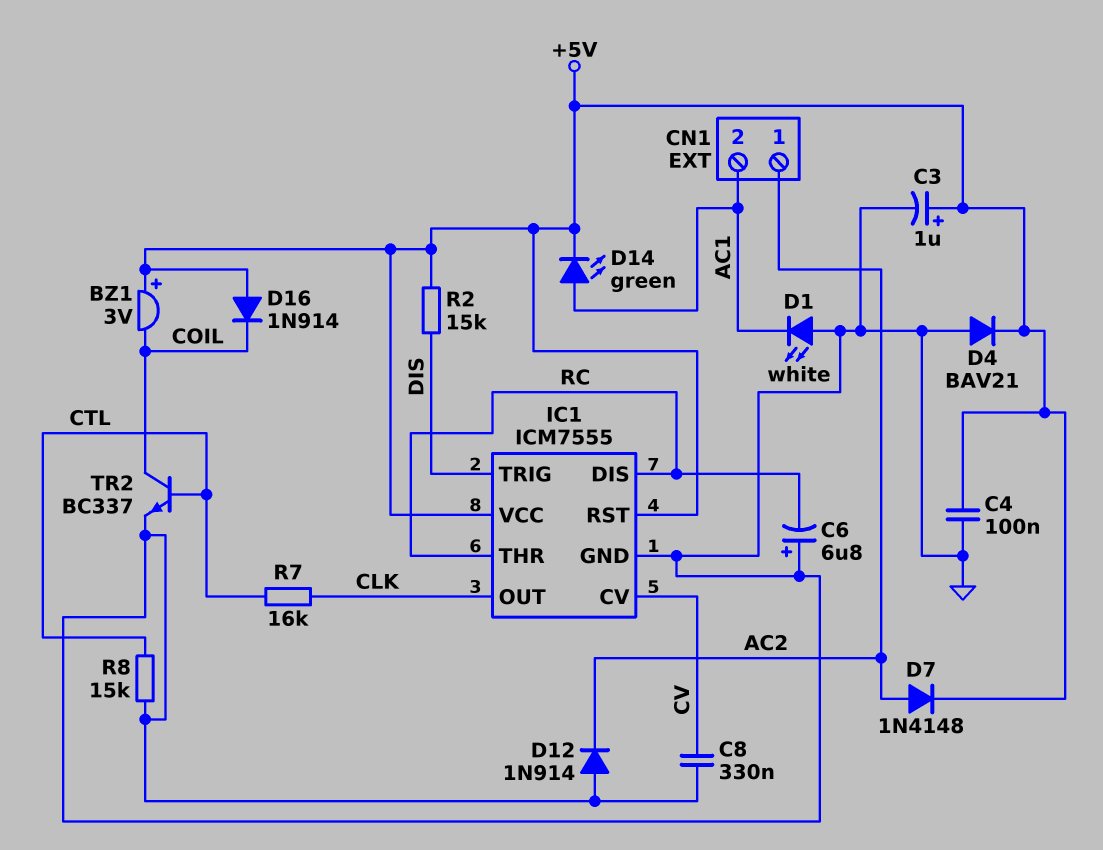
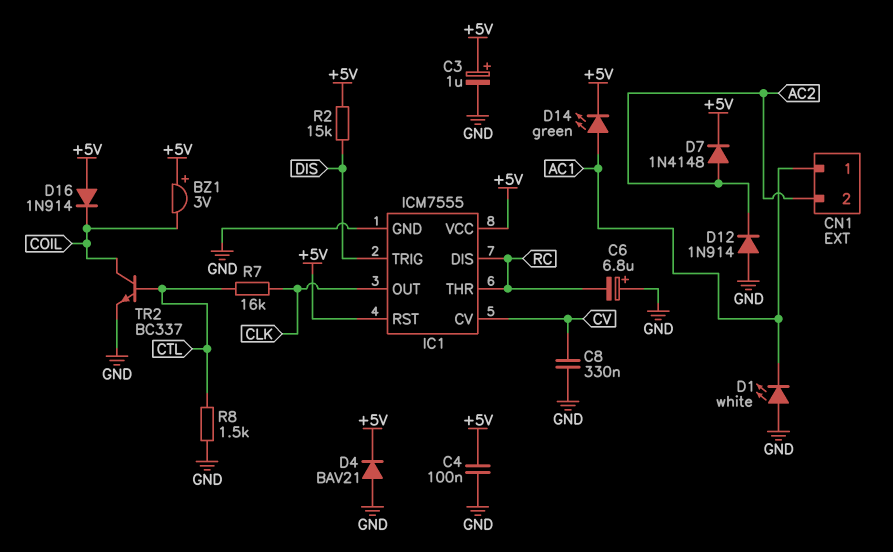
CN1 pin 1: AC2 -> AC1
CN1 pin 2: AC1 -> AC2
R8: 15k (CTL, GND) -> 1.5k (CTL, GND)

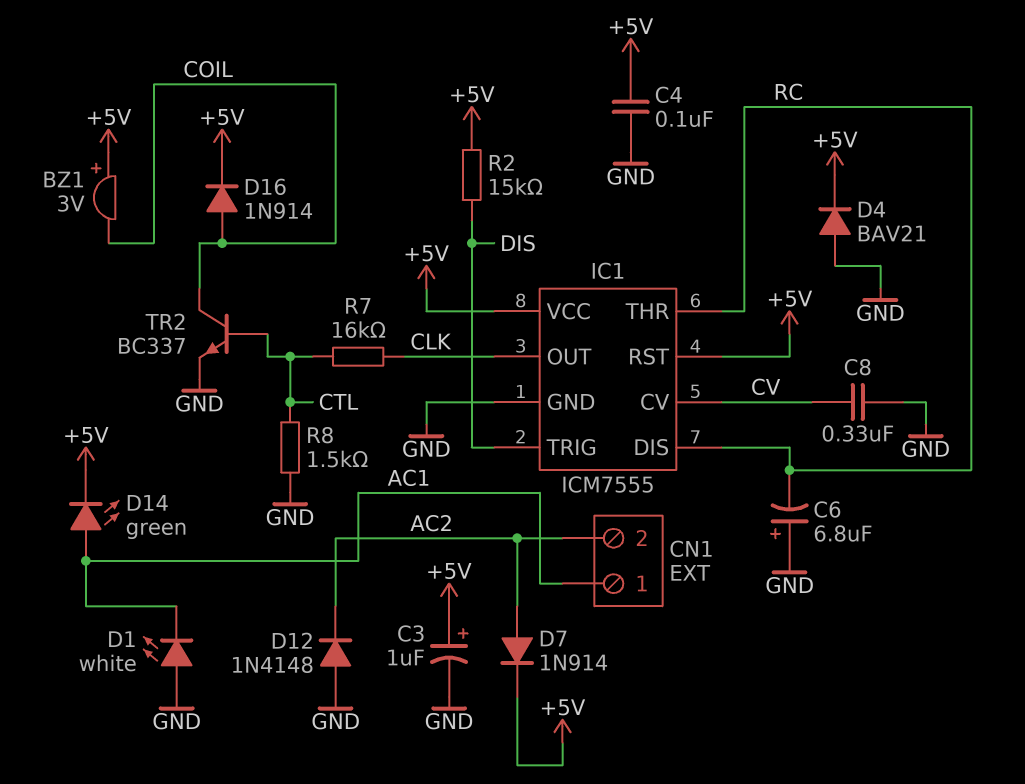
D7: diode 1N4148 (A AC2, K +5V) -> diode 1N914 (A AC2, K +5V)
D12: diode 1N914 (A GND, K AC2) -> diode 1N4148 (A GND, K AC2)
D16: diode 1N914 (A +5V, K COIL) -> diode 1N914 (A COIL, K +5V)

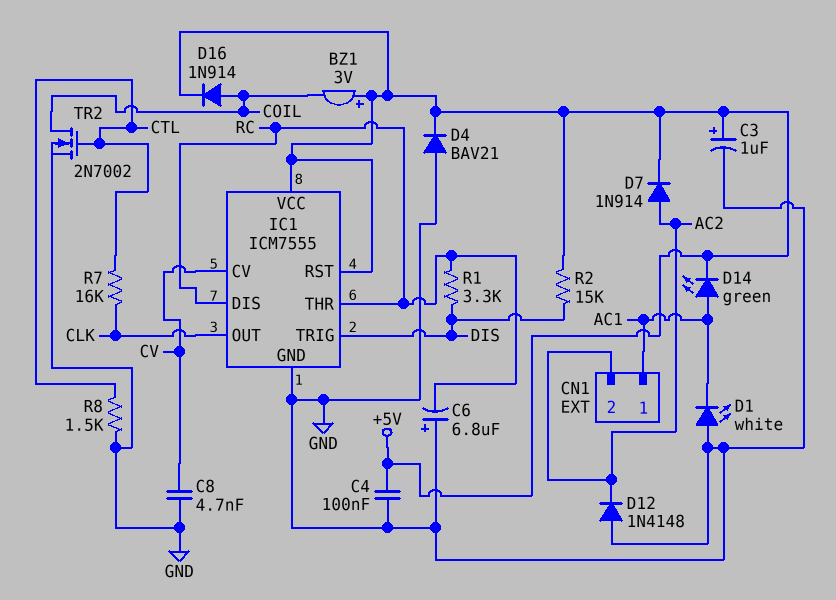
C8: 330nF (CV, GND) -> 4.7nF (CV, GND)
R1: none -> 3.3k (DIS, RC)
TR2: NPN BC337 (B CTL, C COIL, E GND) -> NMOS 2N7002 (G CTL, D COIL, S GND)

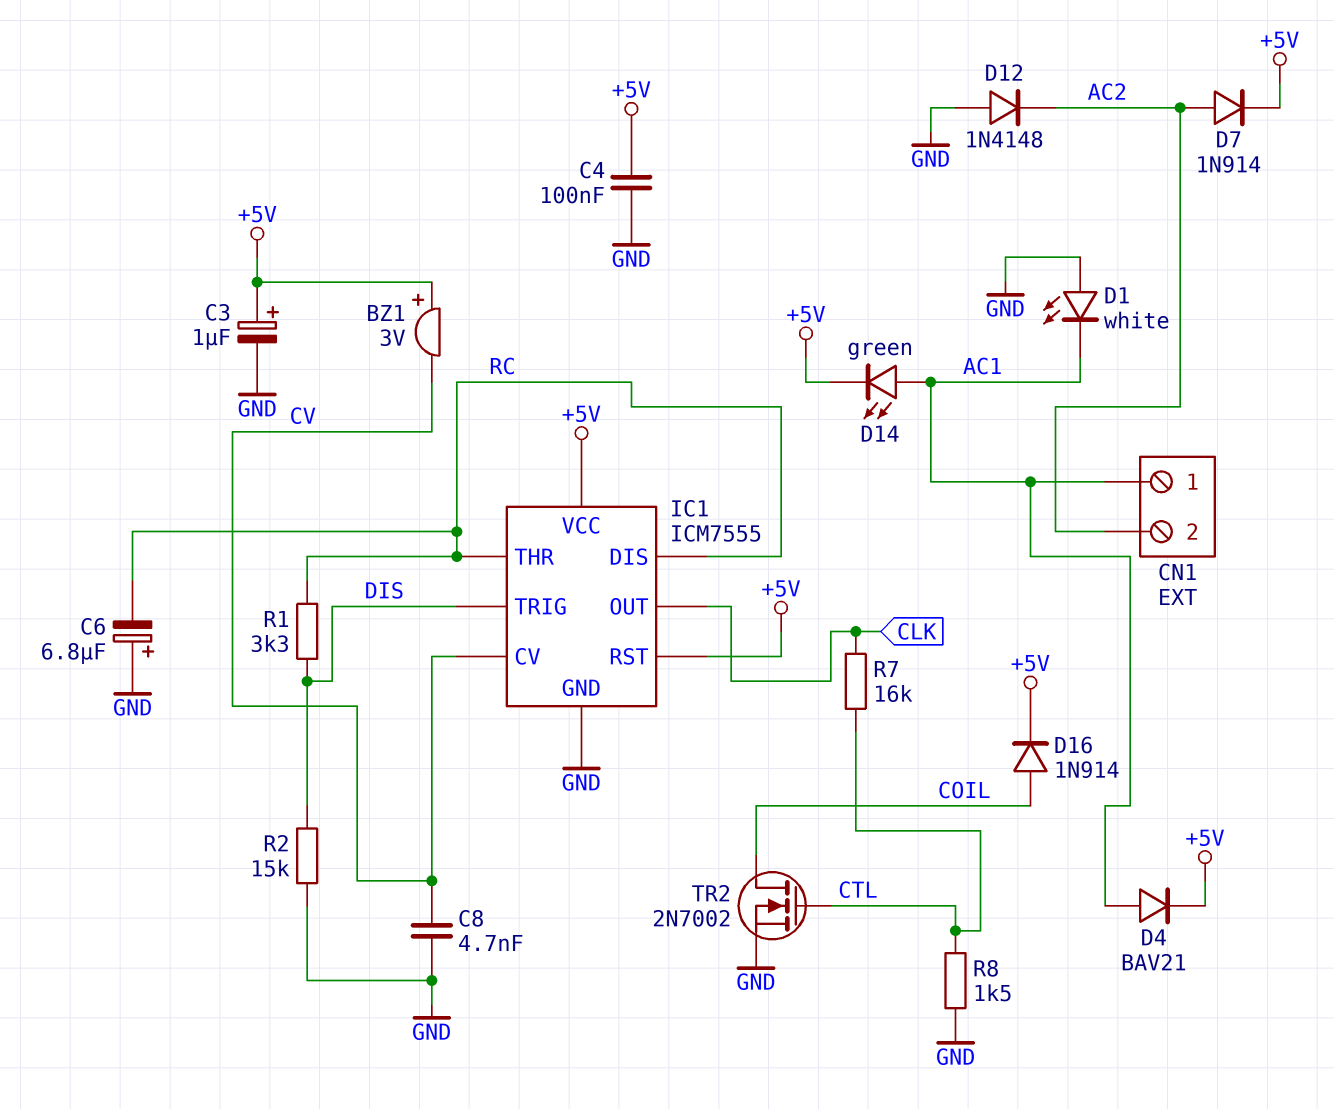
BZ1: buzzer 3V (plus +5V, minus COIL) -> buzzer 3V (plus +5V, minus CV)
D4: diode BAV21 (A GND, K +5V) -> diode BAV21 (A AC1, K +5V)
R2: 15k (+5V, DIS) -> 15k (DIS, GND)

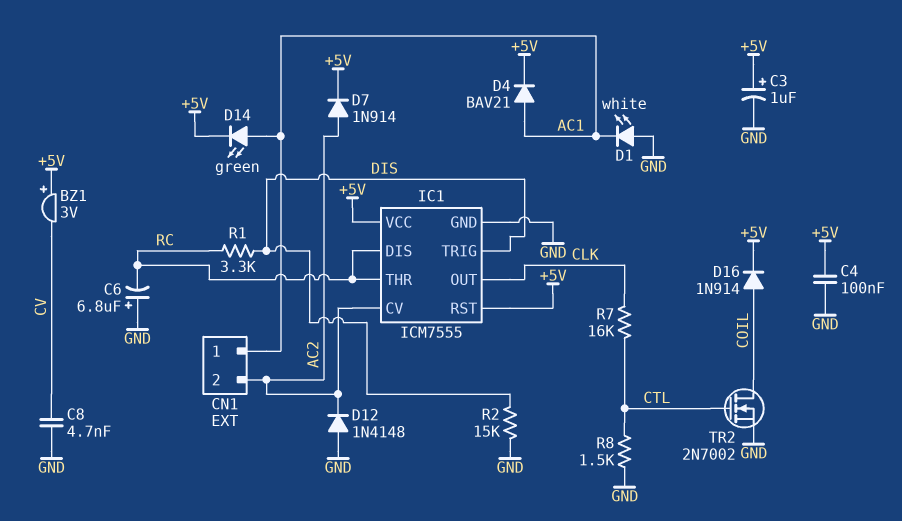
IC1 pin CV: CV -> AC2

